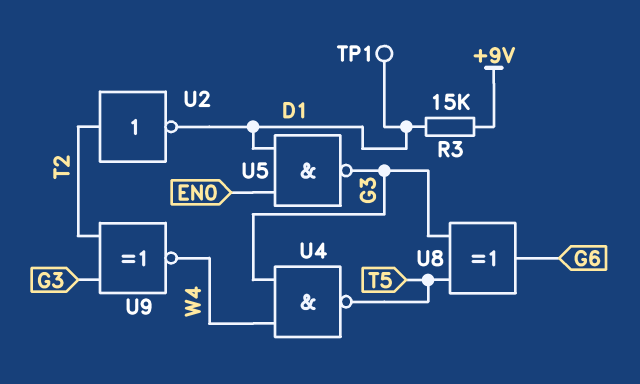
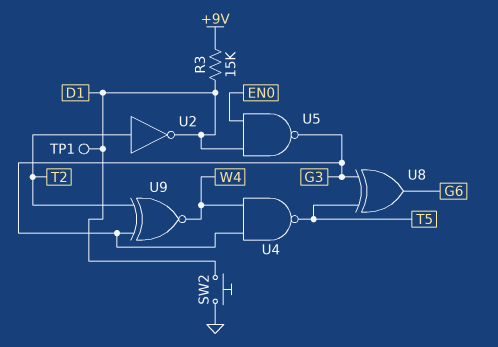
SW2: none -> button (D1, GND)

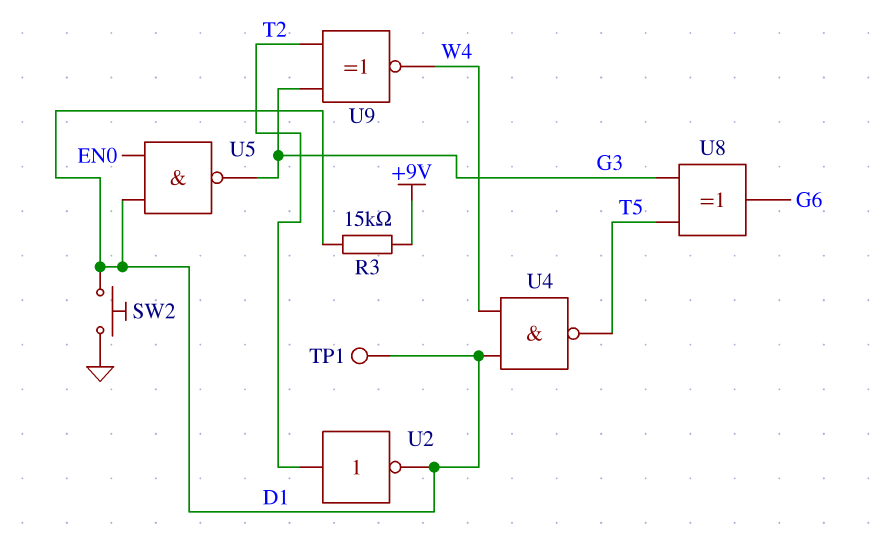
U4: NAND (in G3, in W4, out T5) -> NAND (in D1, in W4, out T5)

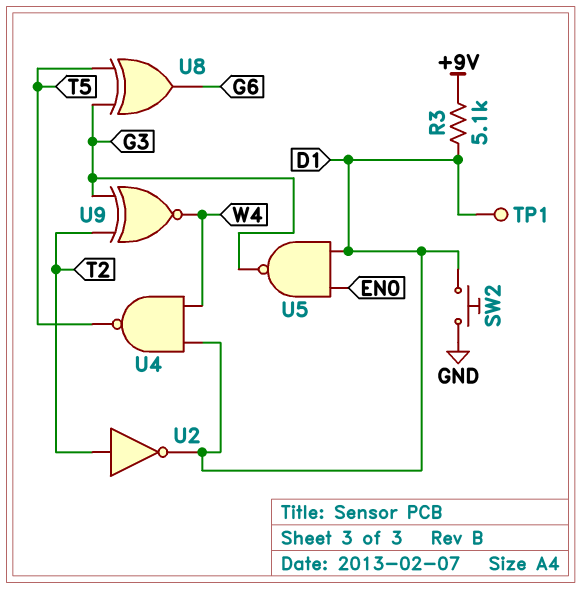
R3: 15k (+9V, D1) -> 5.1k (+9V, D1)

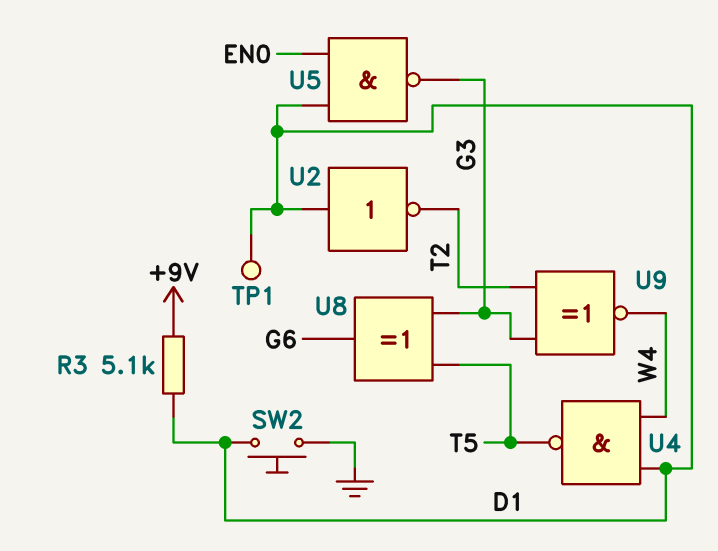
U2: NOT (in T2, out D1) -> NOT (in D1, out T2)

